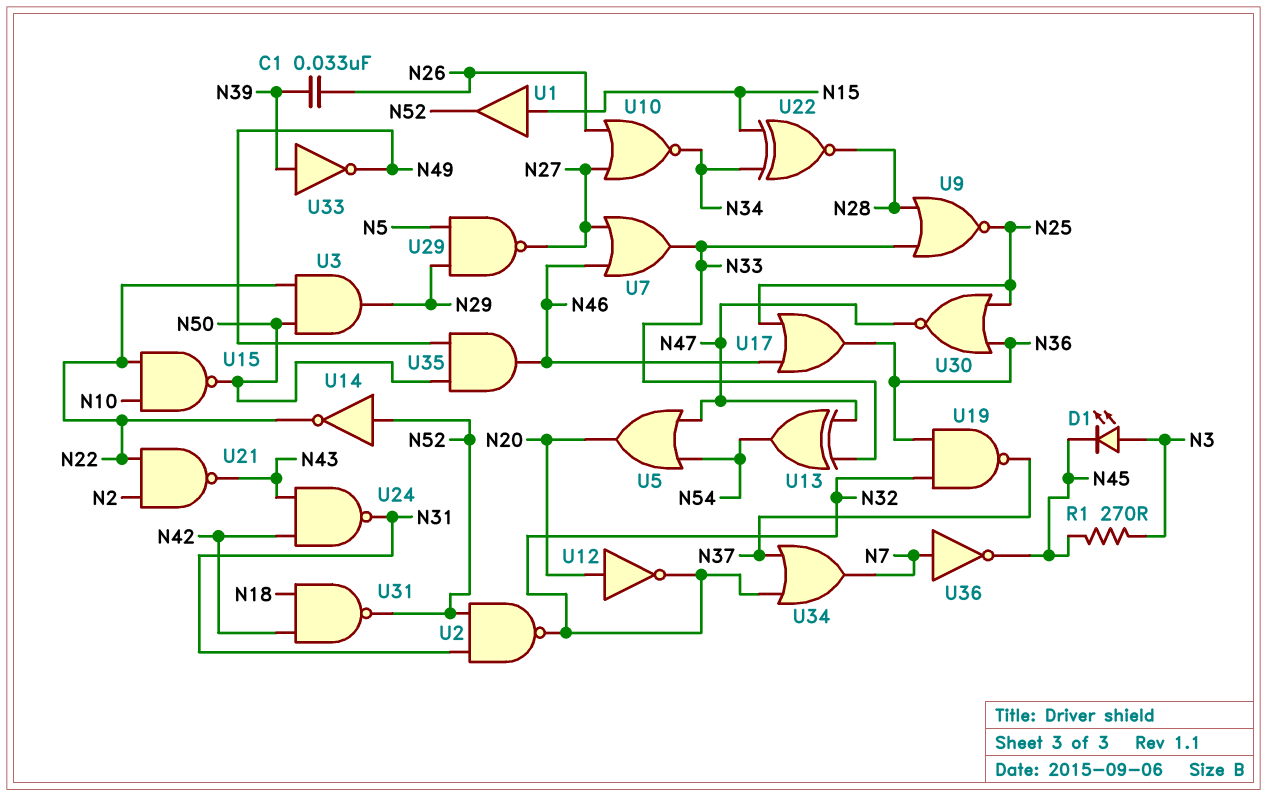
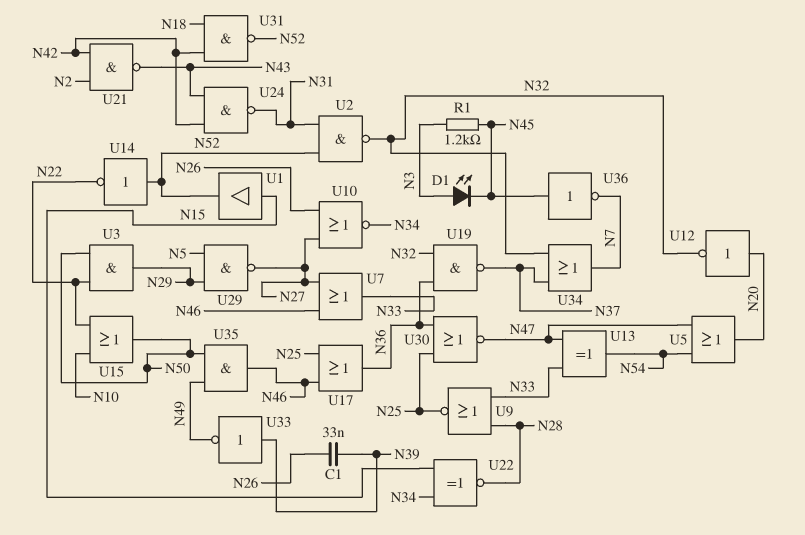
R1: 270 (N3, N45) -> 1.2k (N3, N45)
U15: NAND (in N10, in N22, out N50) -> OR (in N10, in N22, out N50)
U21: NAND (in N2, in N22, out N43) -> NAND (in N2, in N42, out N43)
U36: NOT (in N7, out N45) -> NOT (in N45, out N7)

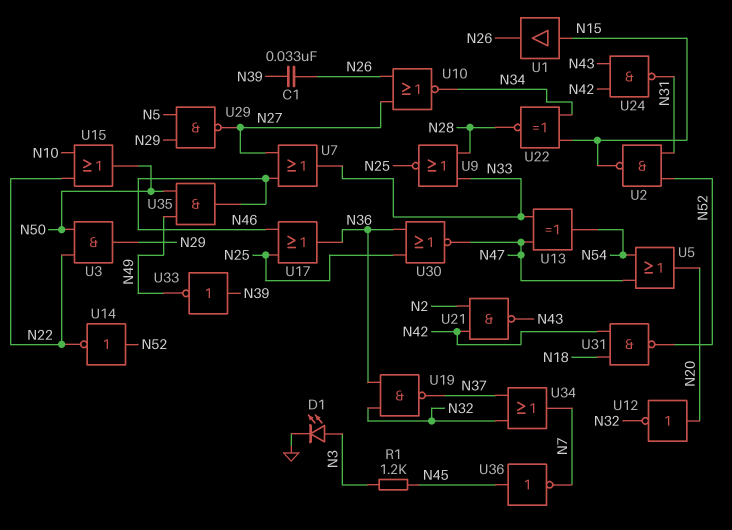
D1: LED (A N3, K N45) -> LED (A N3, K GND)
U1: buffer (in N15, out N52) -> buffer (in N15, out N26)
U2: NAND (in N31, in N52, out N32) -> NAND (in N31, in N52, out N15)

